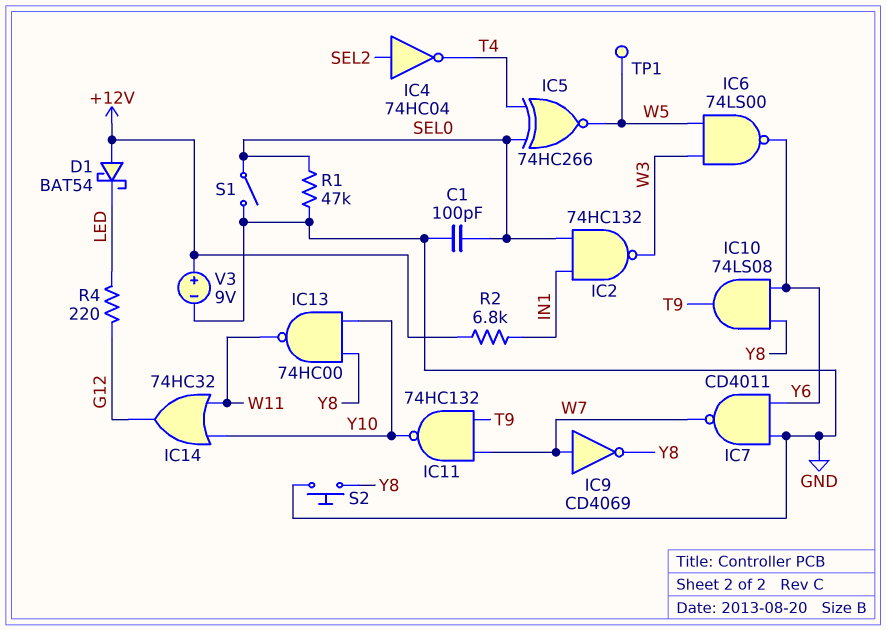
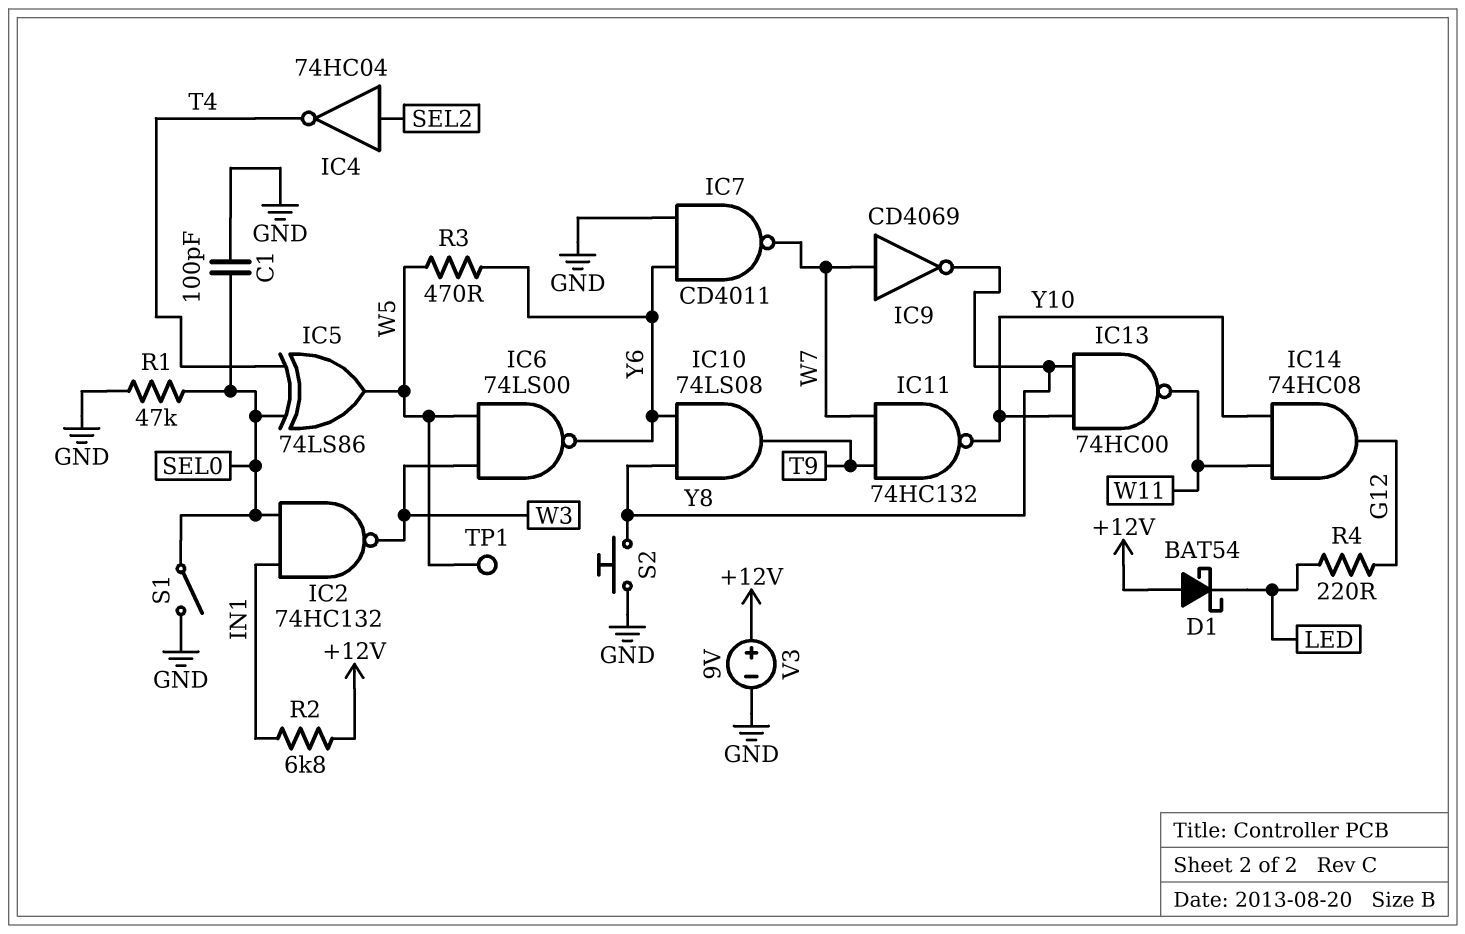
IC5: XNOR 74HC266 (in SEL0, in T4, out W5) -> XOR 74LS86 (in SEL0, in T4, out W5)
IC14: OR 74HC32 (in W11, in Y10, out G12) -> AND 74HC08 (in W11, in Y10, out G12)
R3: none -> 470 (W5, Y6)

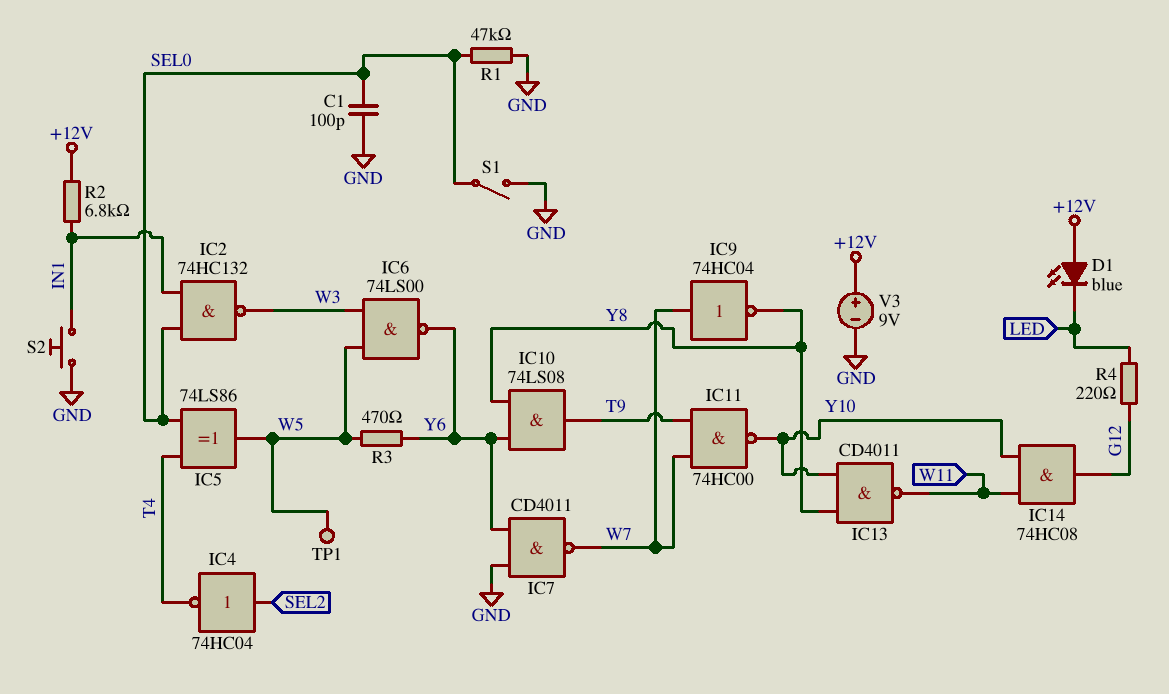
D1: schottky BAT54 (A +12V, K LED) -> LED blue (A +12V, K LED)
IC9: NOT CD4069 (in W7, out Y8) -> NOT 74HC04 (in W7, out Y8)
IC11: NAND 74HC132 (in T9, in W7, out Y10) -> NAND 74HC00 (in T9, in W7, out Y10)
IC13: NAND 74HC00 (in Y8, in Y10, out W11) -> NAND CD4011 (in Y8, in Y10, out W11)
S2: button (GND, Y8) -> button (GND, IN1)

